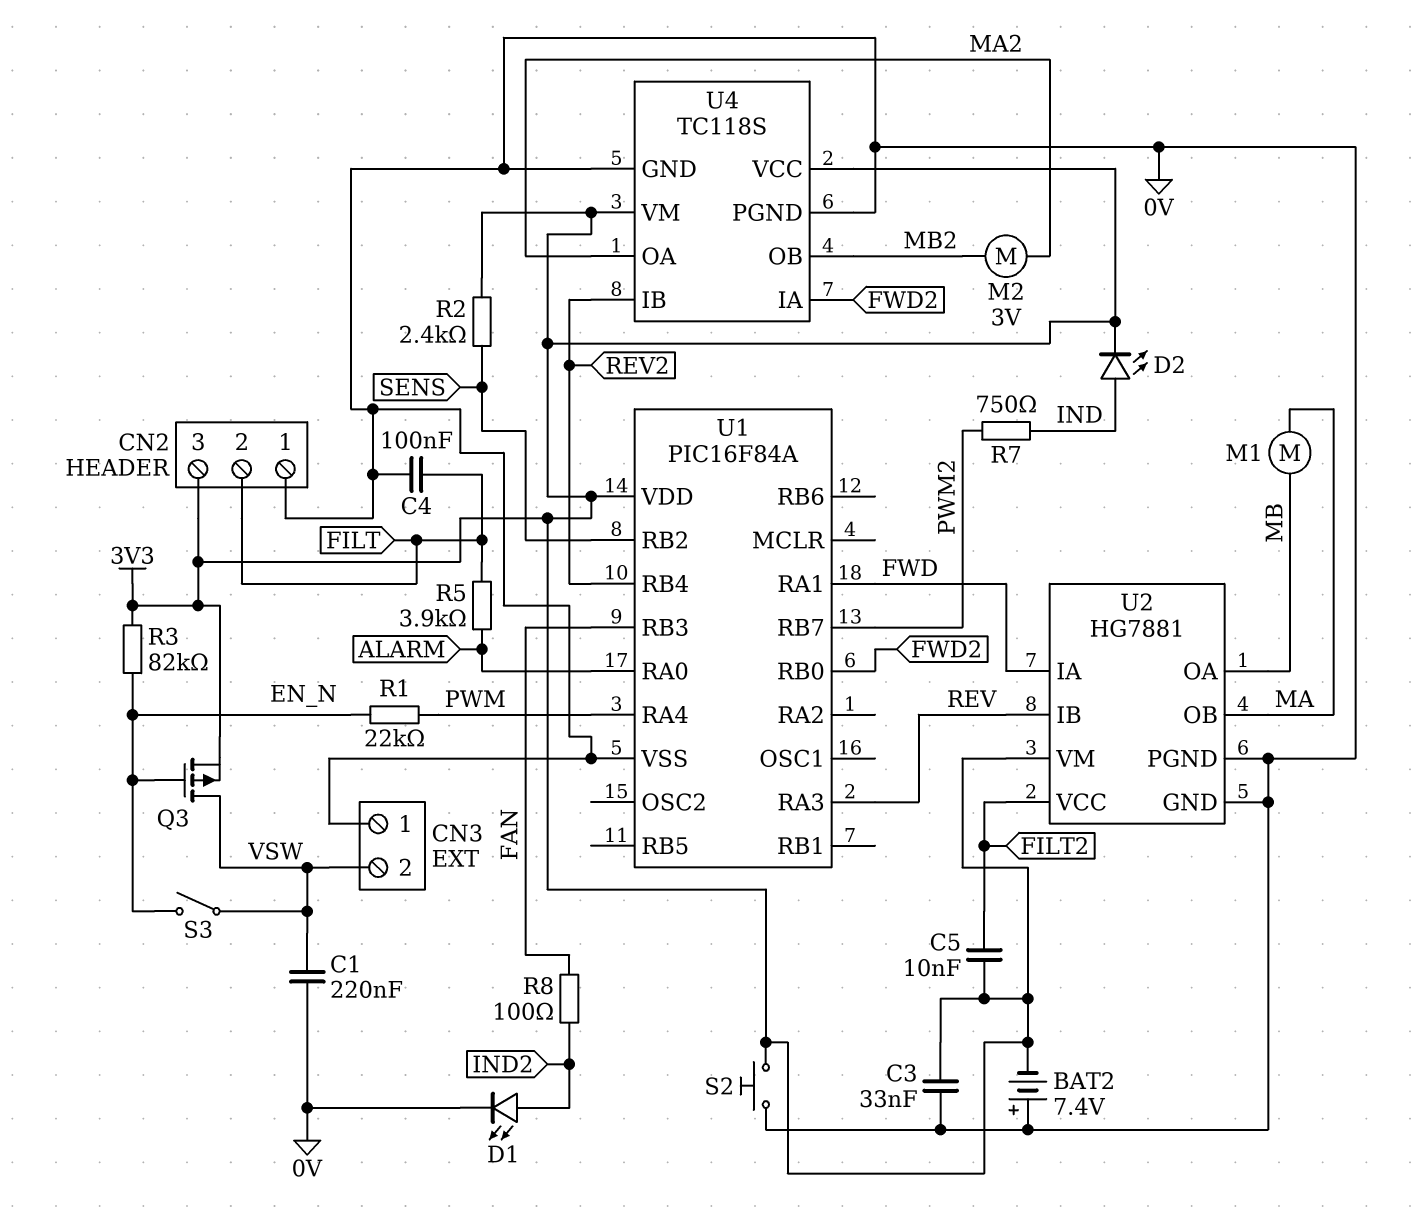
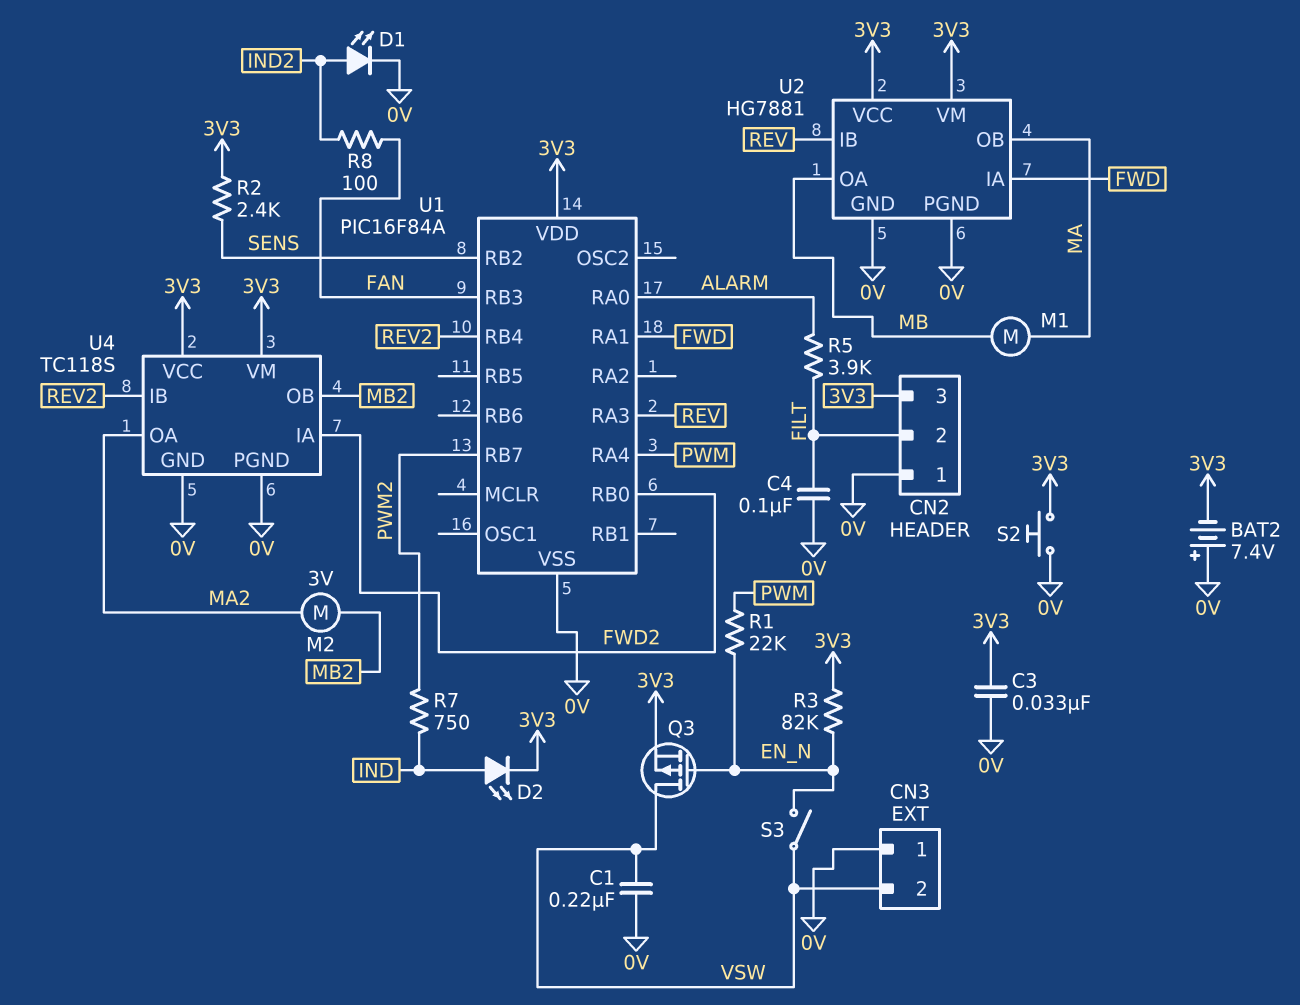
C5: 10nF (3V3, FILT2) -> none
U2 pin VCC: FILT2 -> 3V3

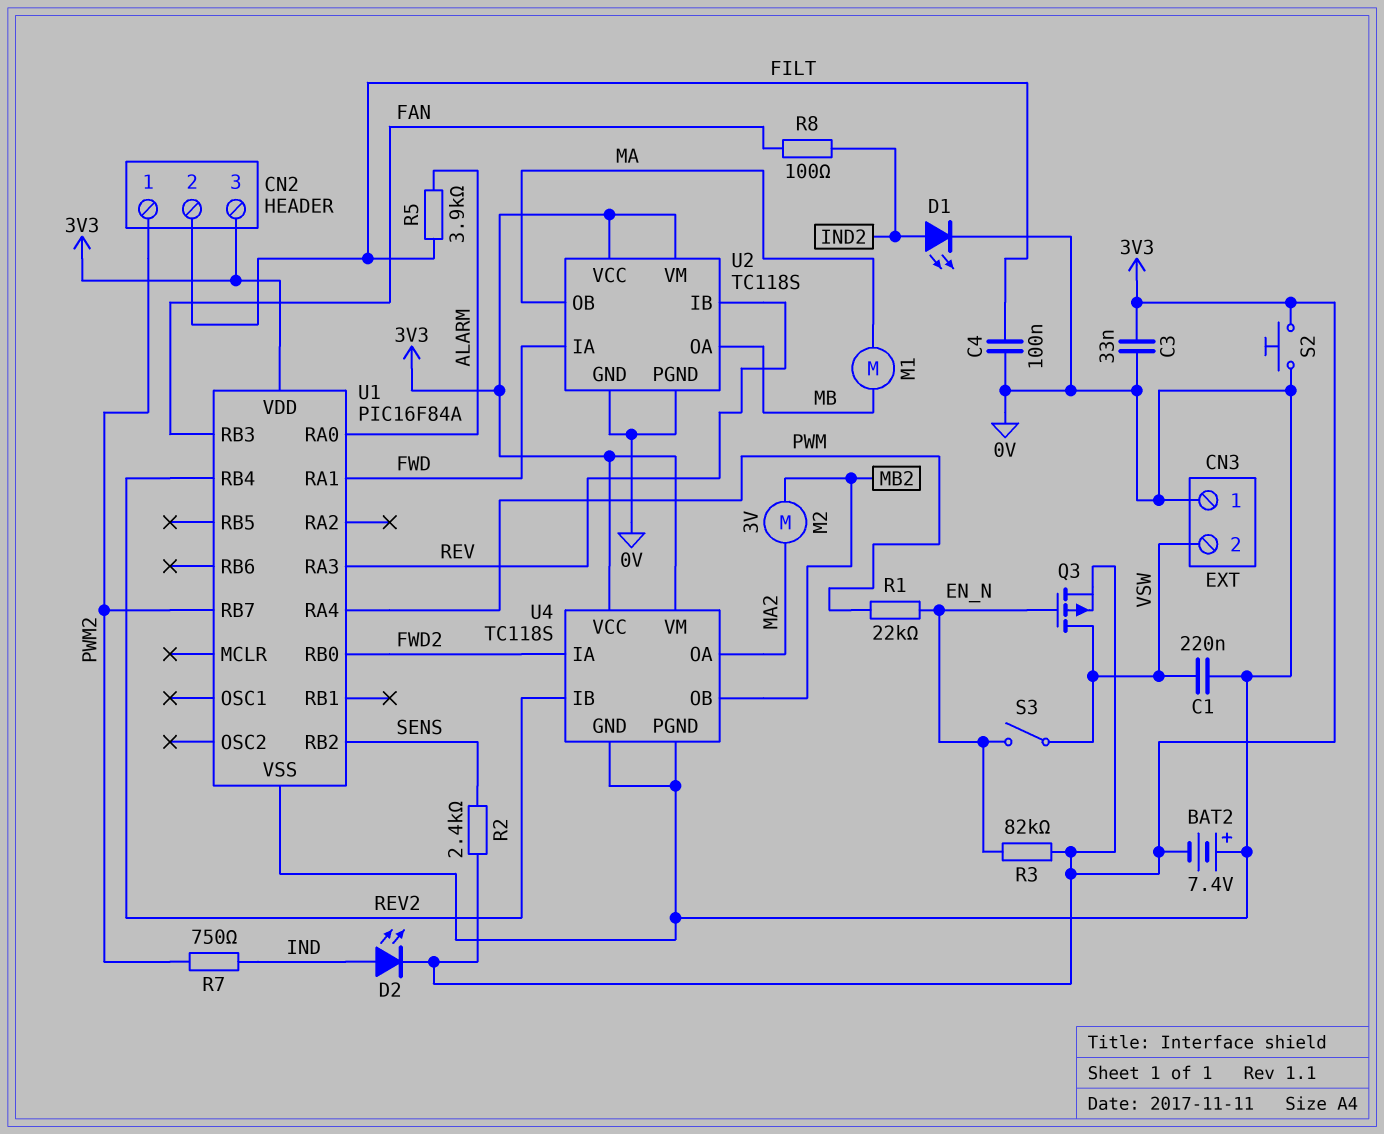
CN2 pin 1: 0V -> PWM2
U2: HG7881 -> TC118S

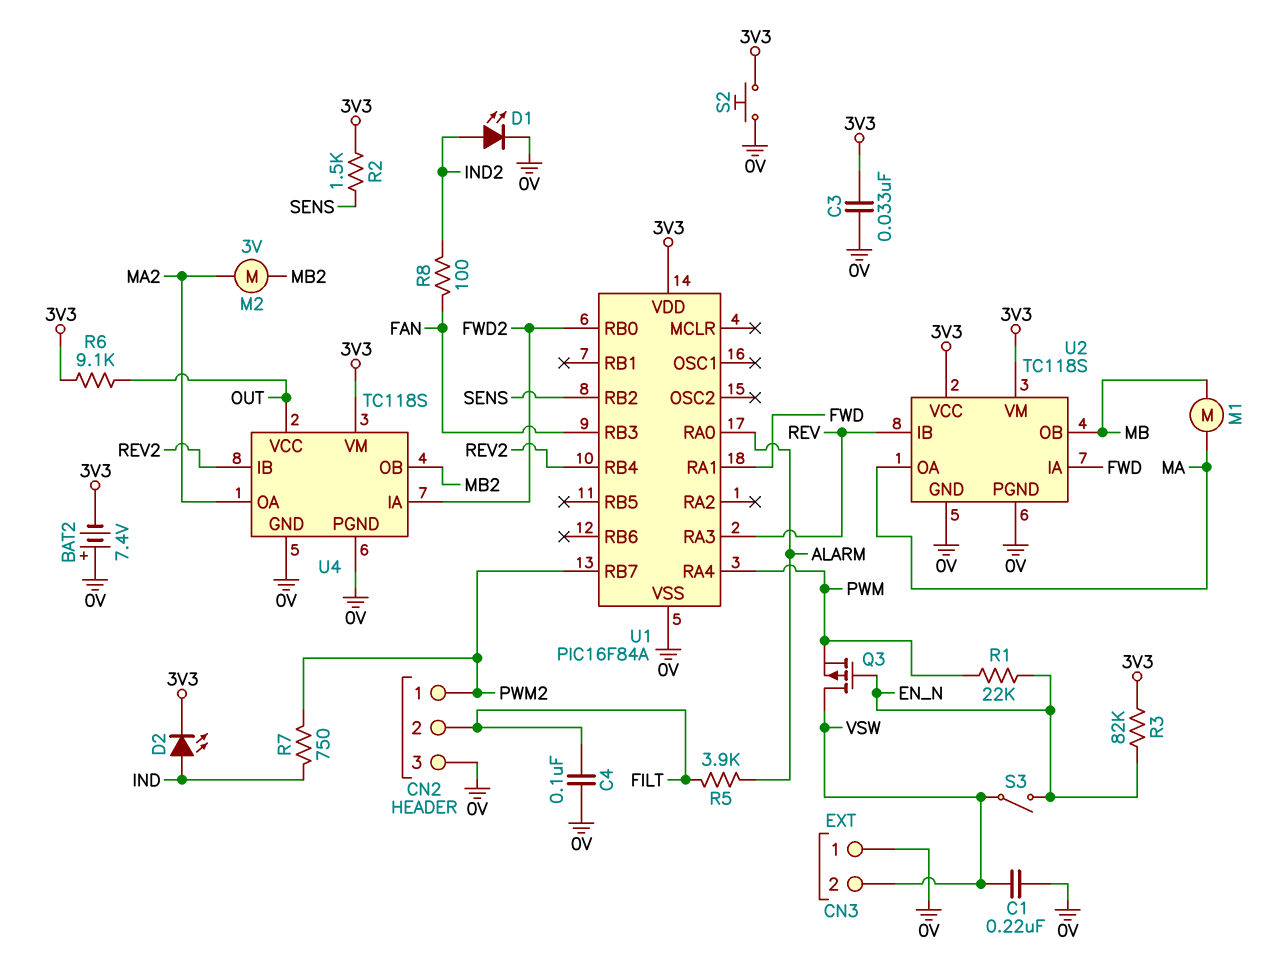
CN2 pin 3: 3V3 -> 0V
Q3: PMOS (G EN_N, D VSW, S 3V3) -> PMOS (G EN_N, D VSW, S PWM)
R2: 2.4k (3V3, SENS) -> 1.5k (3V3, SENS)
R6: none -> 9.1k (3V3, OUT)
U2 pin OA: MB -> MA
U2 pin OB: MA -> MB
U4 pin VCC: 3V3 -> OUT

